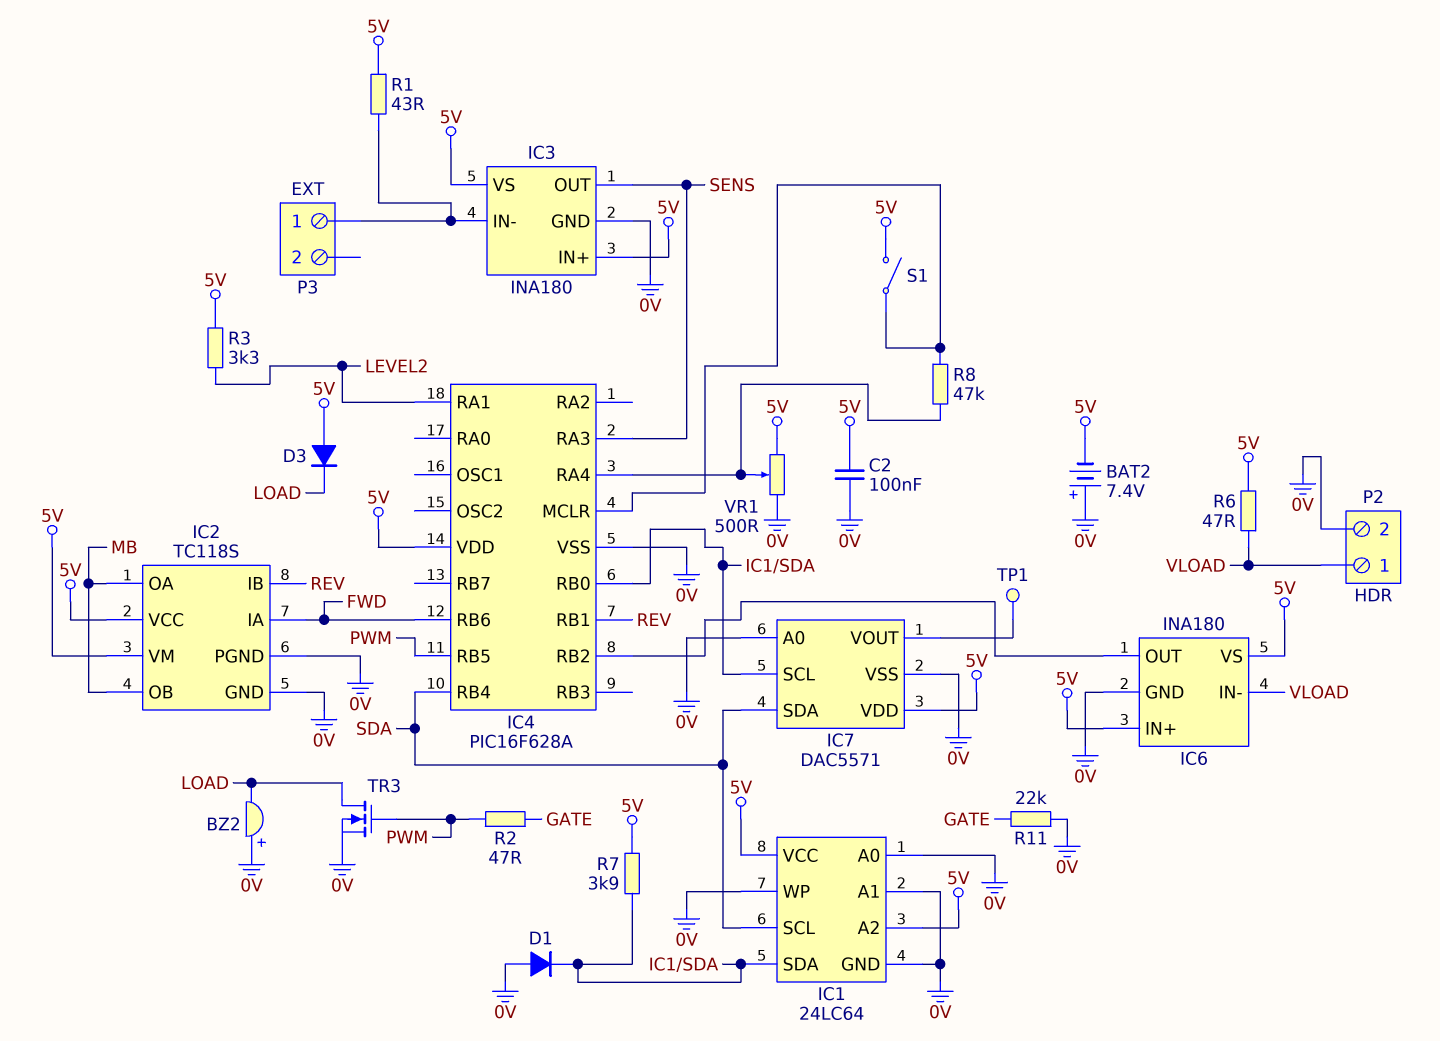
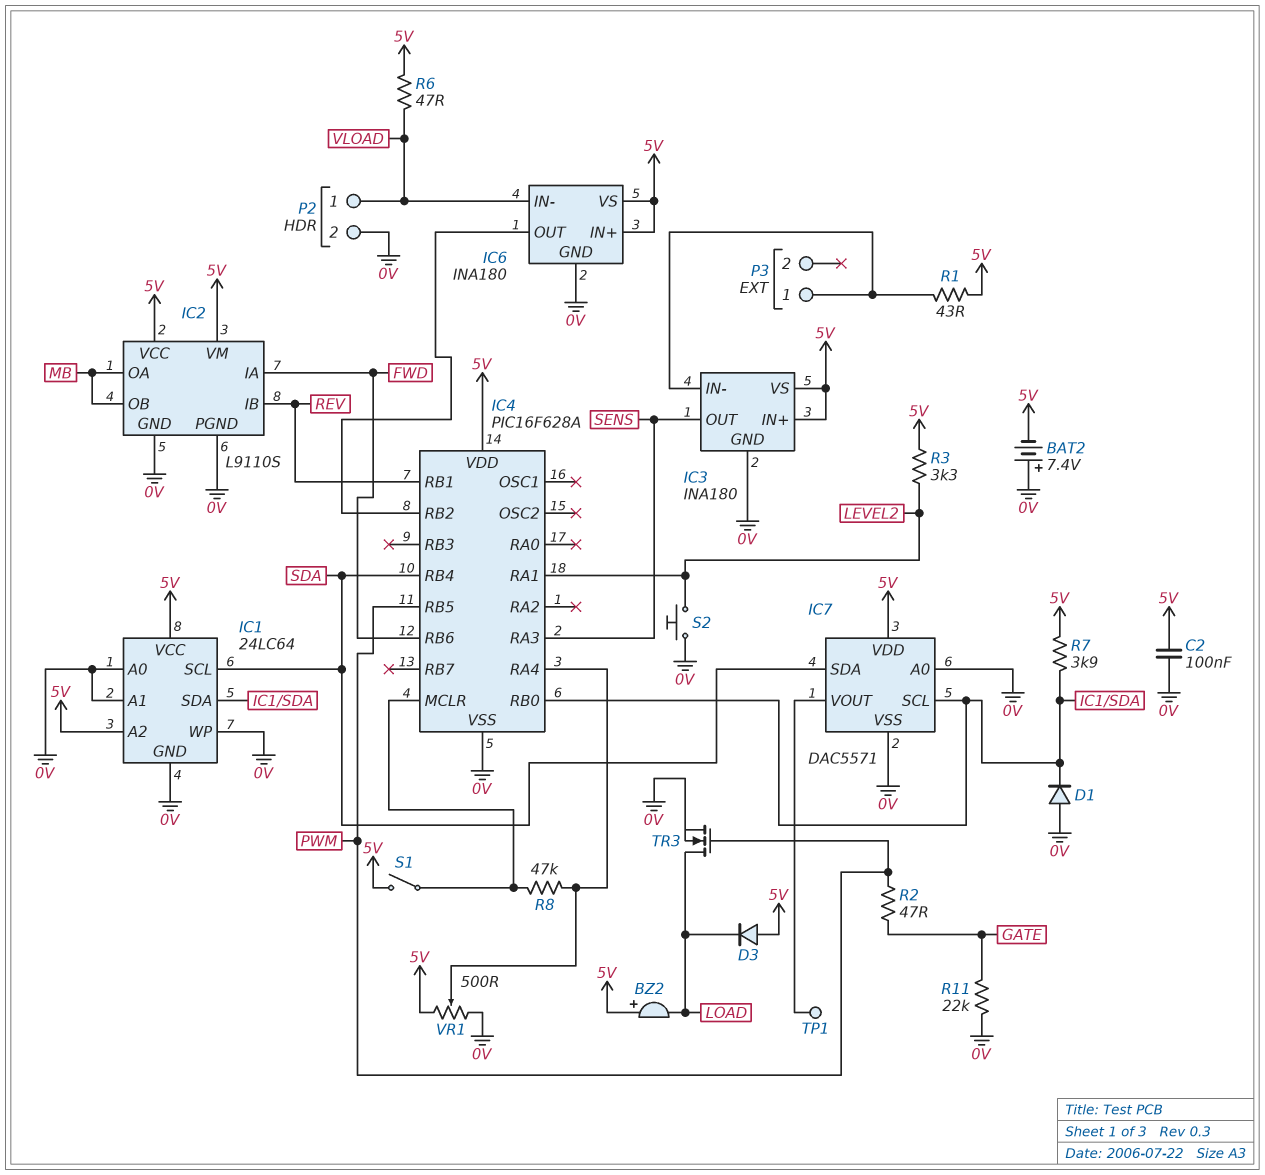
BZ2: buzzer (plus 0V, minus LOAD) -> buzzer (plus 5V, minus LOAD)
IC2: TC118S -> L9110S
S2: none -> button (0V, LEVEL2)

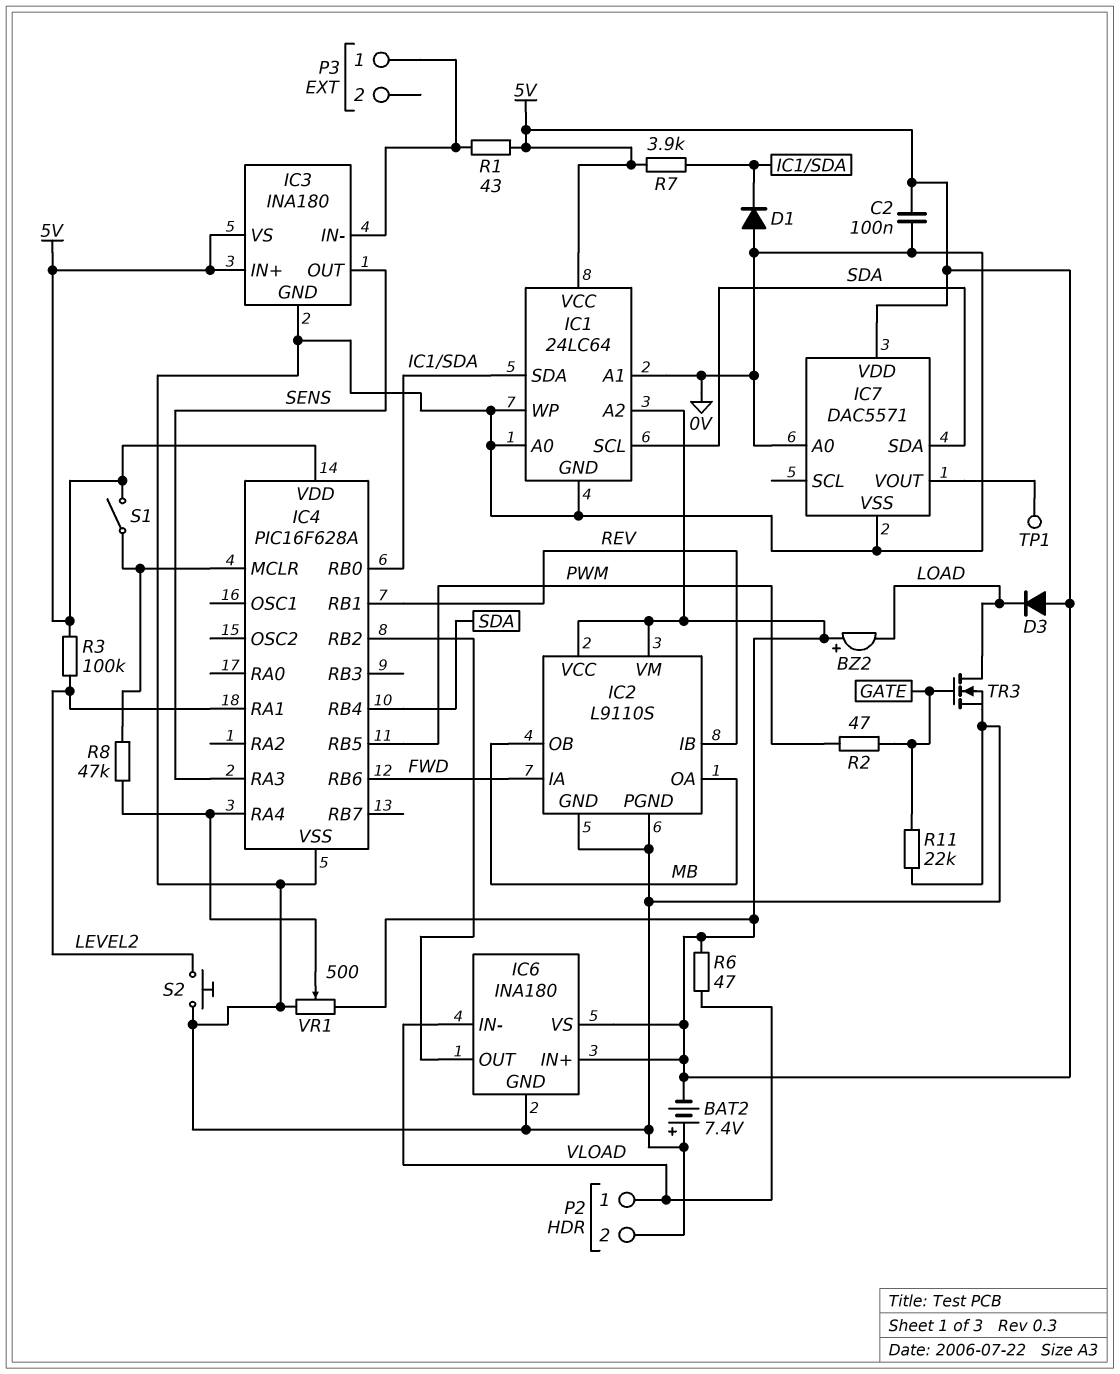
IC7 pin SCL: IC1/SDA -> none
R3: 3.3k (5V, LEVEL2) -> 100k (5V, LEVEL2)
TR3: NMOS (G PWM, D LOAD, S 0V) -> NMOS (G GATE, D LOAD, S 0V)

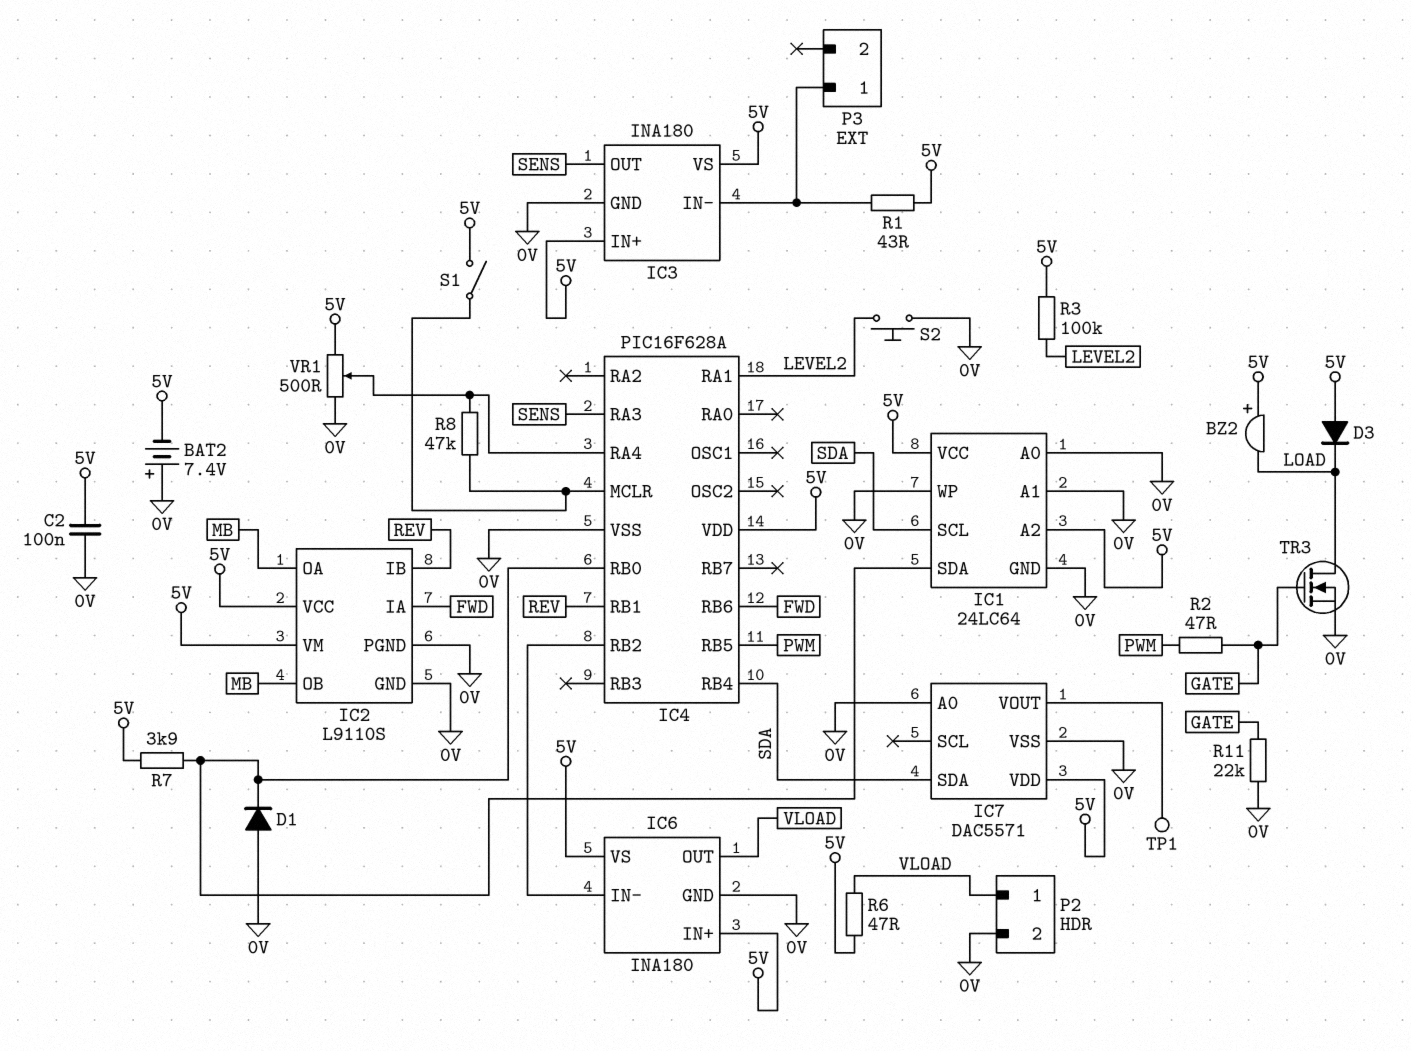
IC6 pin IN-: VLOAD -> IC4/RB2
IC6 pin OUT: IC4/RB2 -> VLOAD

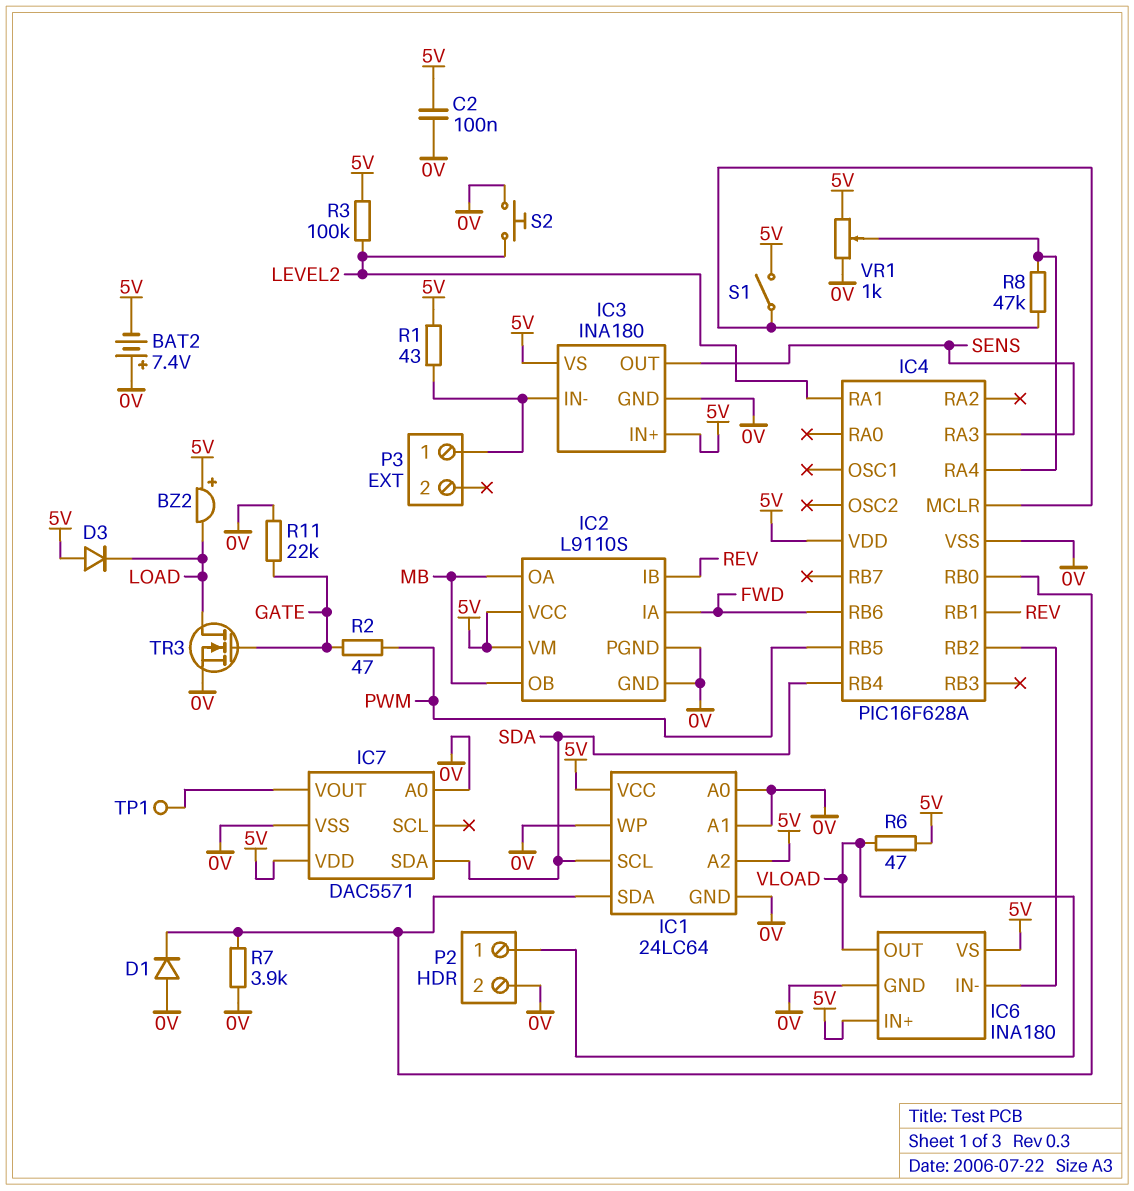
R7: 3.9k (5V, IC1/SDA) -> 3.9k (0V, IC1/SDA)
VR1: 500 (0V, 5V, wiper IC4/RA4) -> 1k (0V, 5V, wiper IC4/RA4)

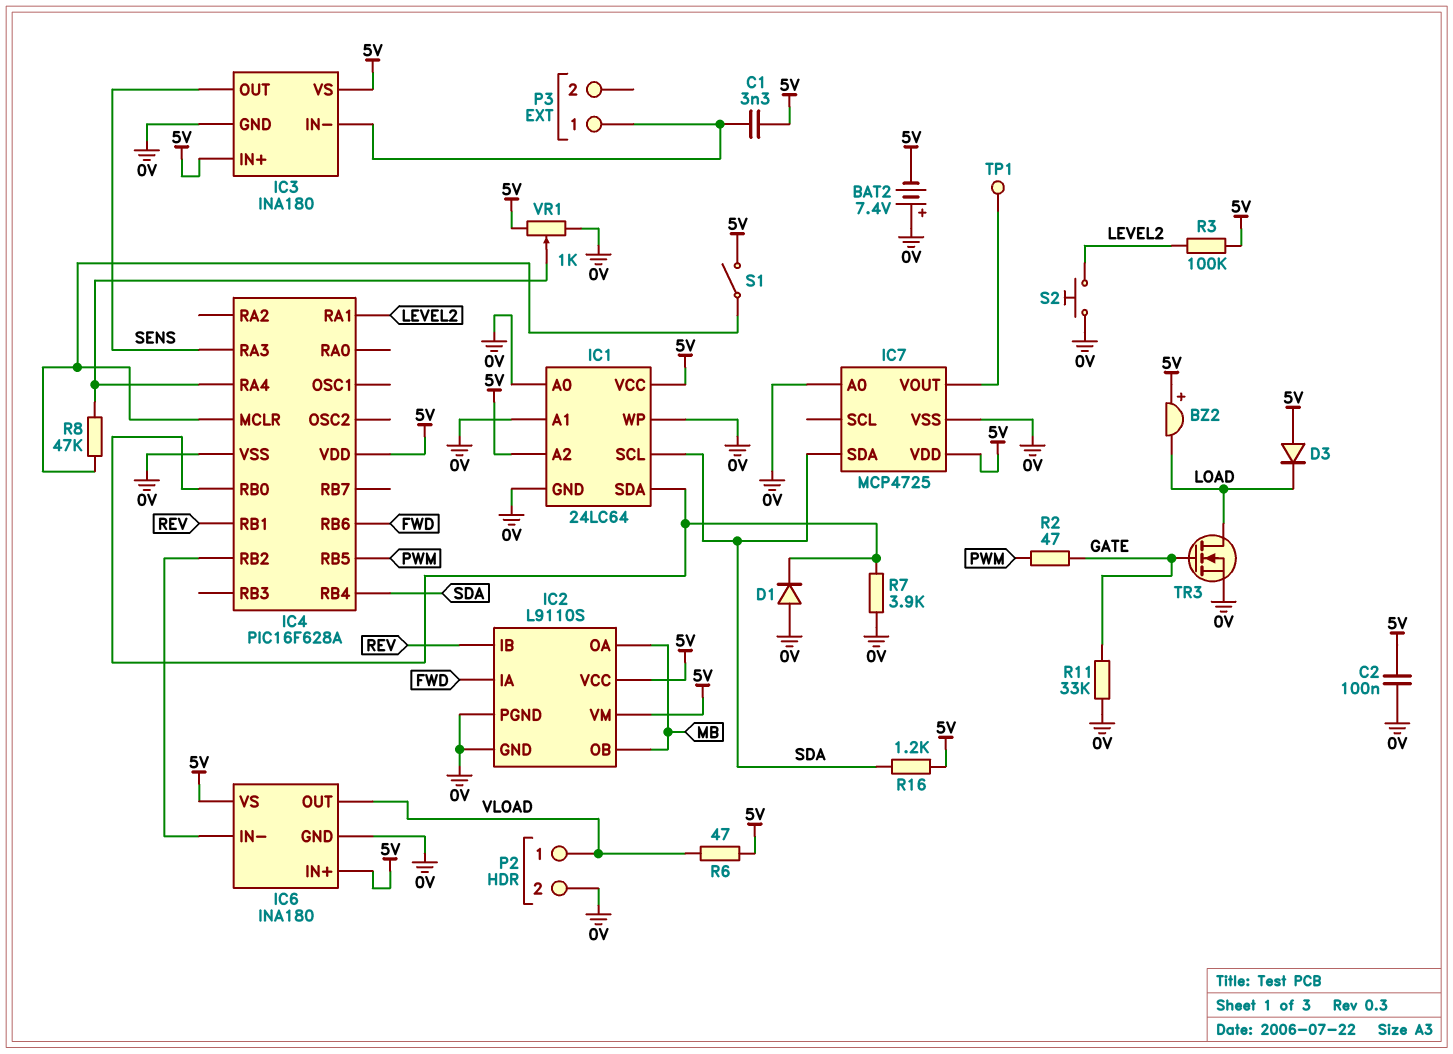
C1: none -> 3.3nF (5V, IC3/IN-)
IC7: DAC5571 -> MCP4725
R1: 43 (5V, IC3/IN-) -> none
R11: 22k (0V, GATE) -> 33k (0V, GATE)
R16: none -> 1.2k (5V, SDA)

